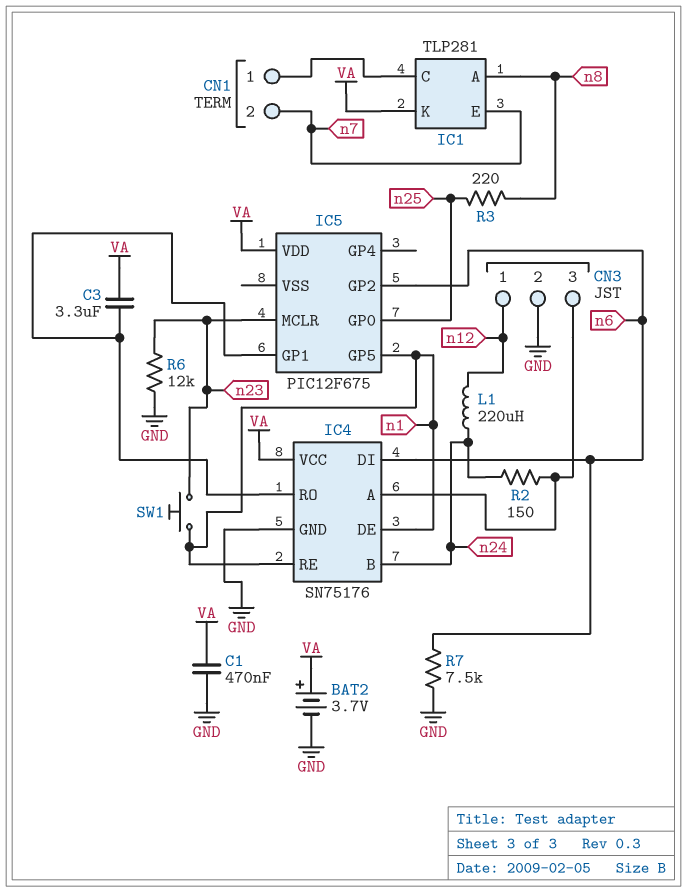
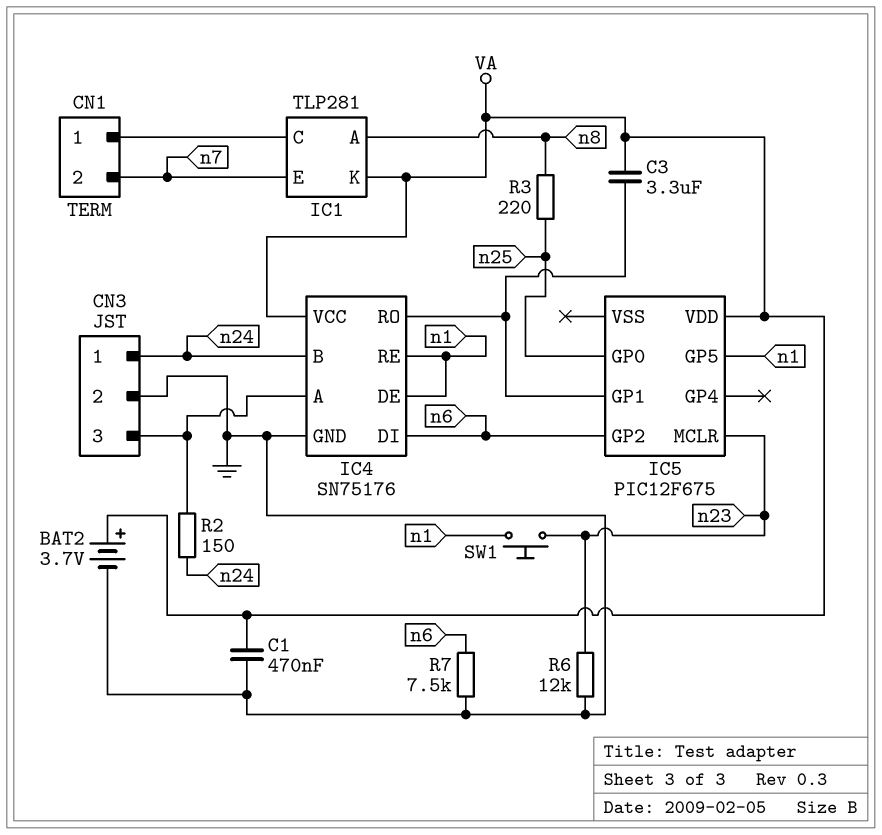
CN3 pin 1: n12 -> n24
L1: 220uH (n12, n24) -> none

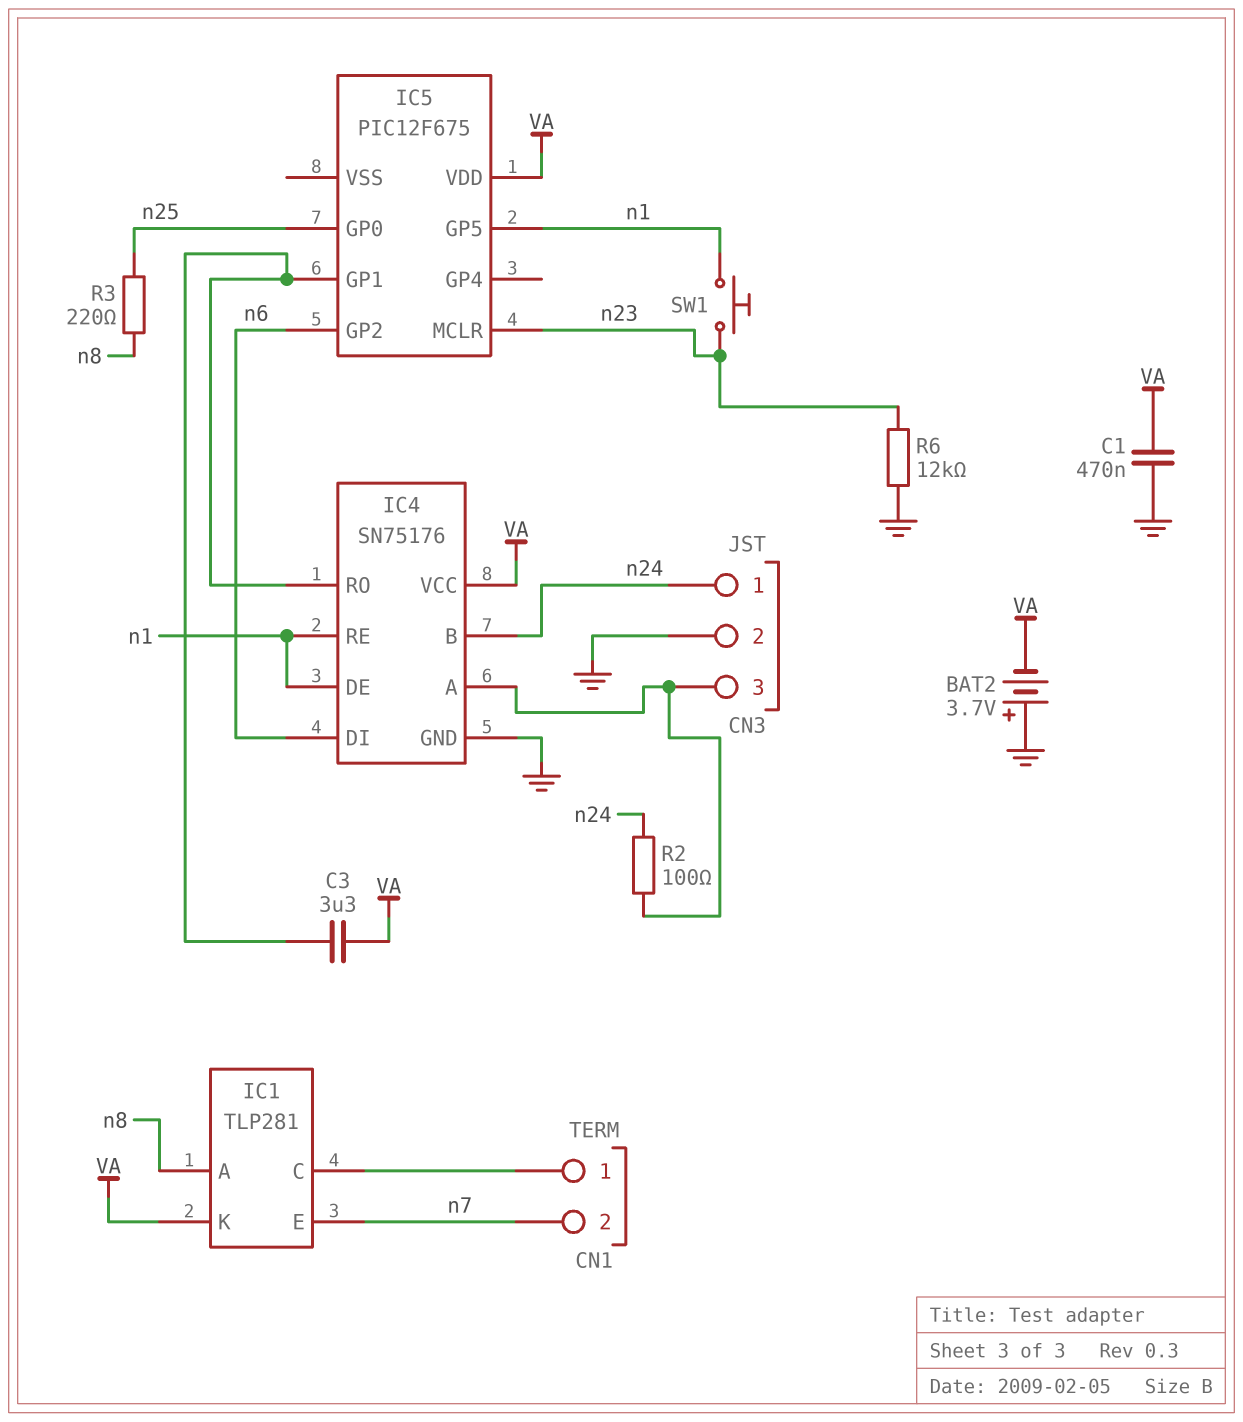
BAT2: 3.7V (plus VA, minus GND) -> 3.7V (plus GND, minus VA)
R2: 150 (CN3/3, n24) -> 100 (CN3/3, n24)
R7: 7.5k (GND, n6) -> none

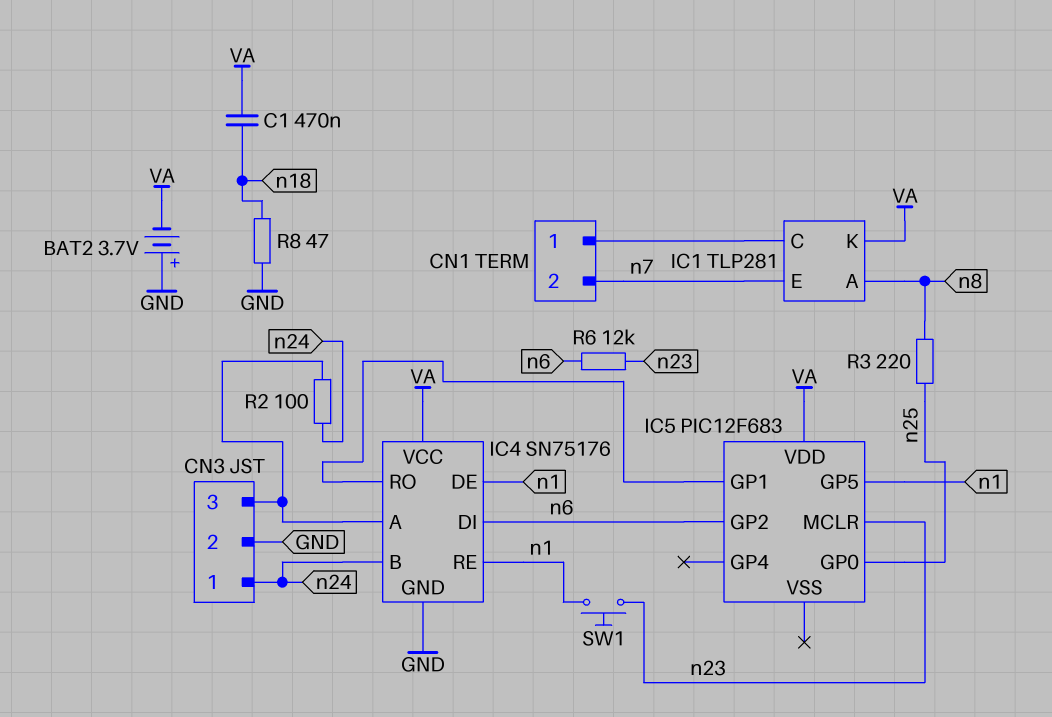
C1: 470nF (GND, VA) -> 470nF (VA, n18)
C3: 3.3uF (IC4/RO, VA) -> none
IC5: PIC12F675 -> PIC12F683
R6: 12k (GND, n23) -> 12k (n6, n23)
R8: none -> 47 (GND, n18)

